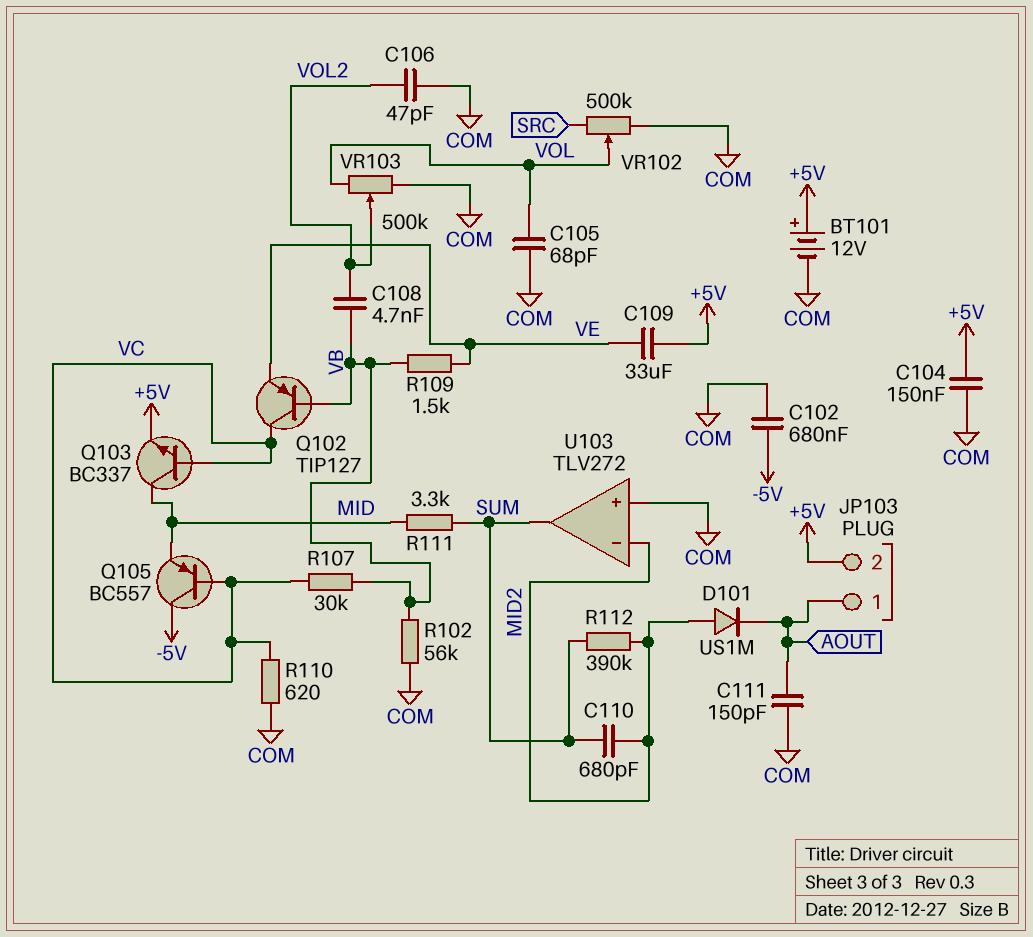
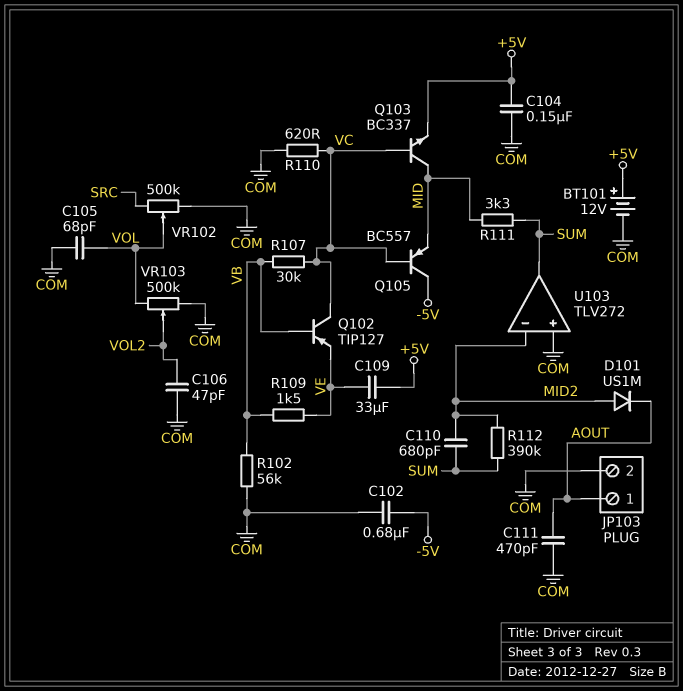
C108: 4.7nF (VB, VOL2) -> none
C111: 150pF (AOUT, COM) -> 470pF (AOUT, COM)
JP103 pin 2: +5V -> COM

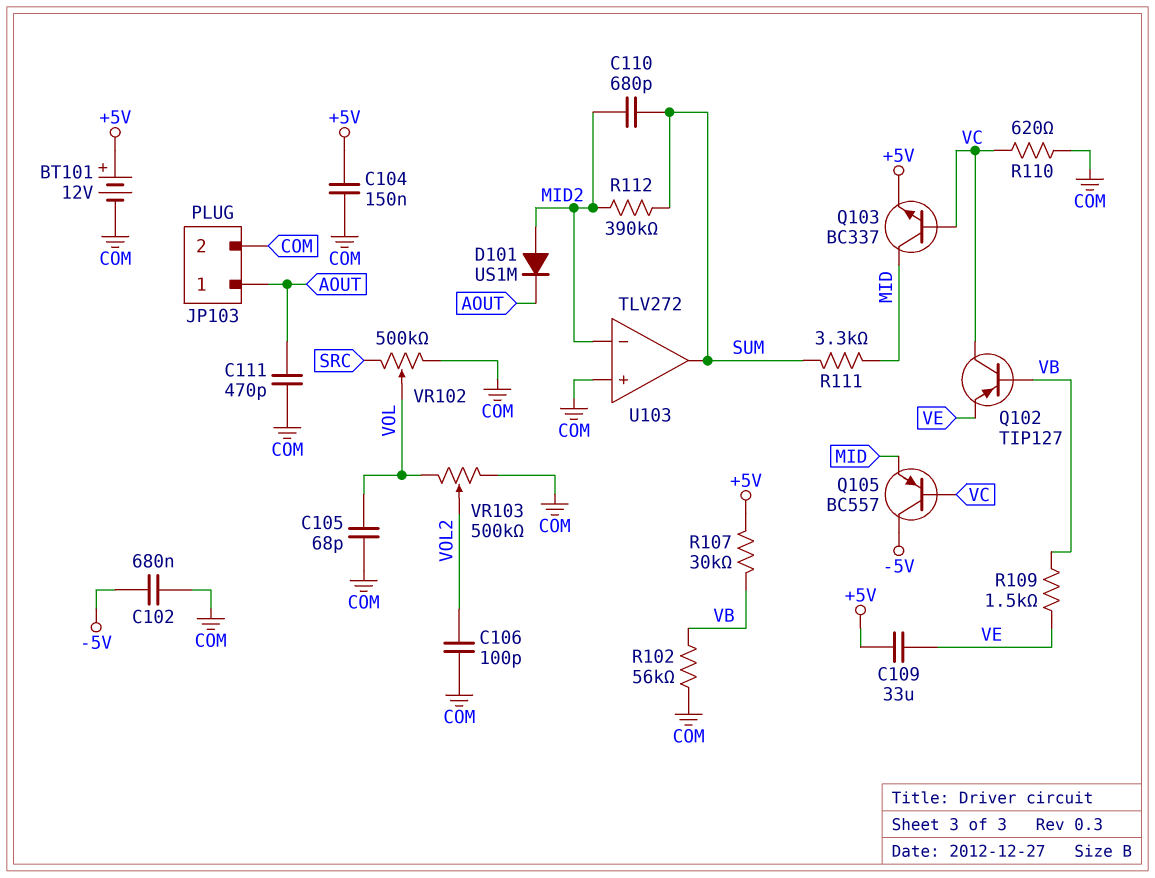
C106: 47pF (COM, VOL2) -> 100pF (COM, VOL2)
R107: 30k (VB, VC) -> 30k (+5V, VB)

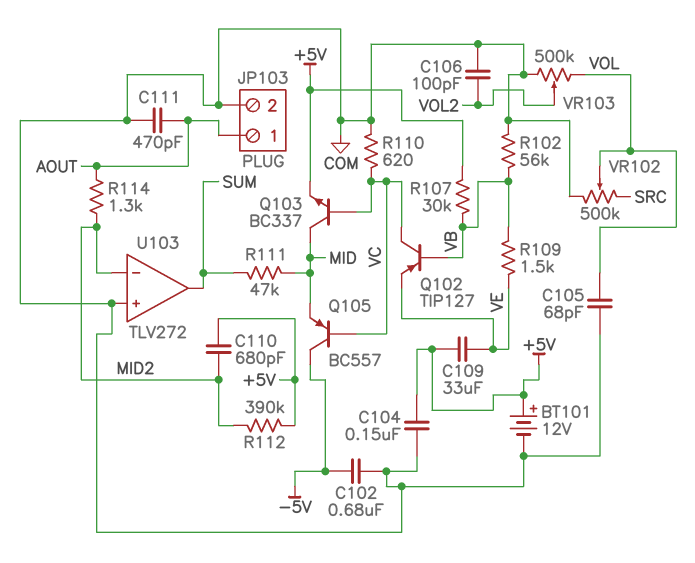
C110: 680pF (MID2, SUM) -> 680pF (+5V, MID2)
D101: diode US1M (A MID2, K AOUT) -> none
R111: 3.3k (MID, SUM) -> 47k (MID, SUM)
R112: 390k (MID2, SUM) -> 390k (+5V, MID2)
R114: none -> 1.3k (AOUT, MID2)

